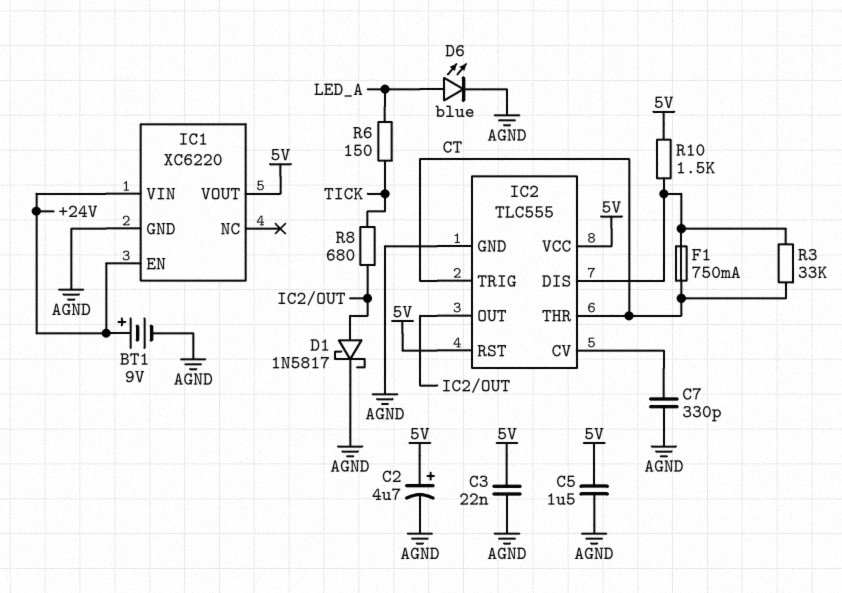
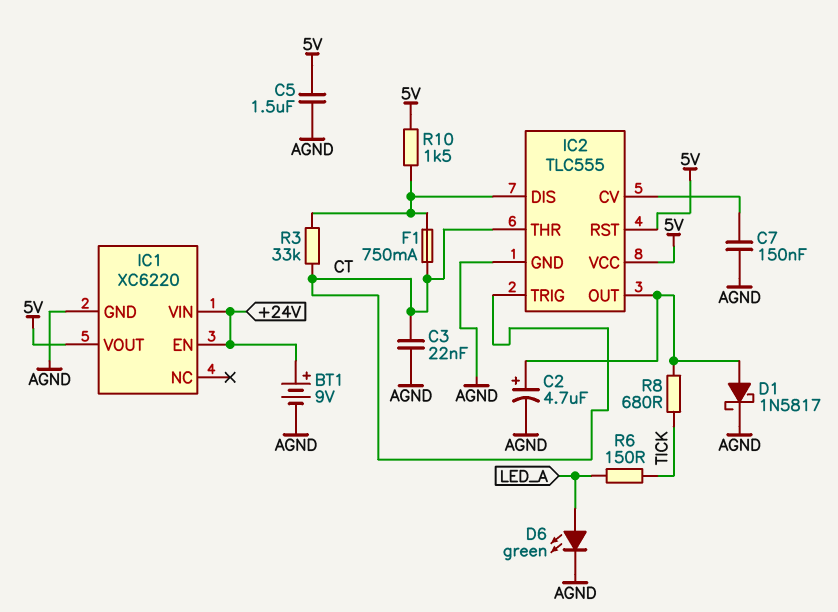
C2: 4.7uF (plus 5V, minus AGND) -> 4.7uF (plus IC2/OUT, minus AGND)
C3: 22nF (5V, AGND) -> 22nF (AGND, CT)
C7: 330pF (AGND, IC2/CV) -> 150nF (AGND, IC2/CV)
D6: LED blue (A LED_A, K AGND) -> LED green (A LED_A, K AGND)

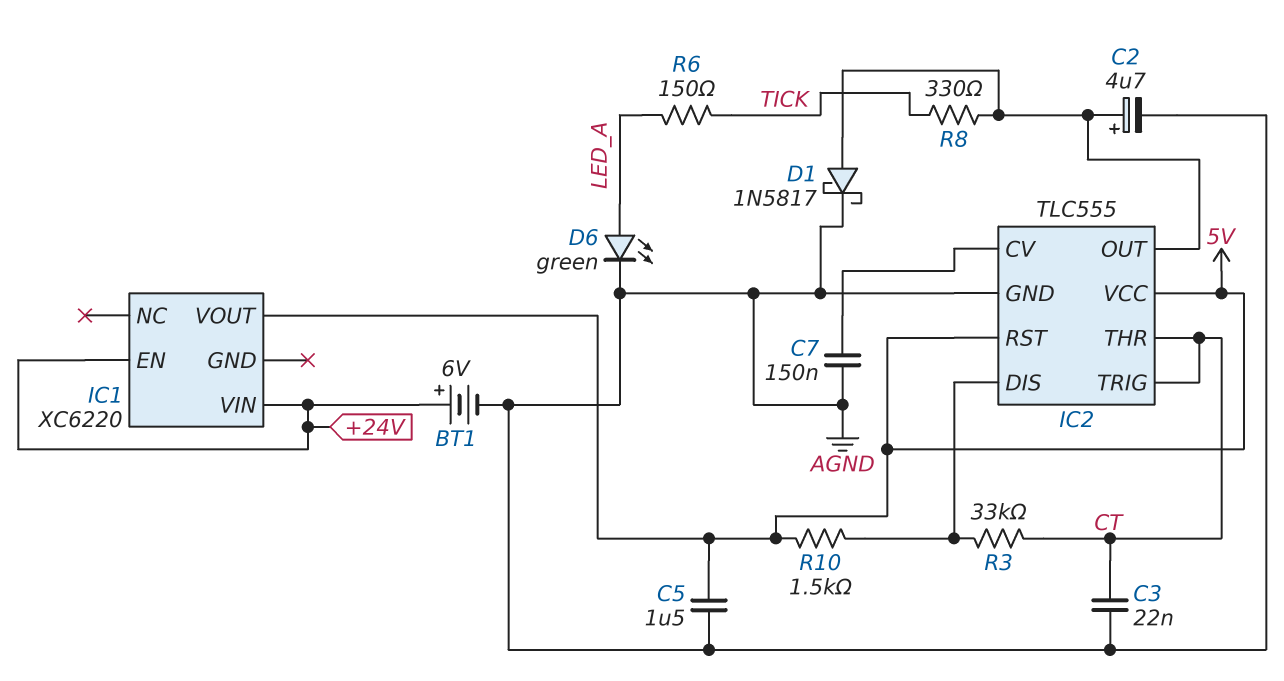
BT1: 9V (plus +24V, minus AGND) -> 6V (plus +24V, minus AGND)
F1: 750mA (CT, IC2/DIS) -> none
IC1 pin GND: AGND -> none
R8: 680 (IC2/OUT, TICK) -> 330 (IC2/OUT, TICK)

